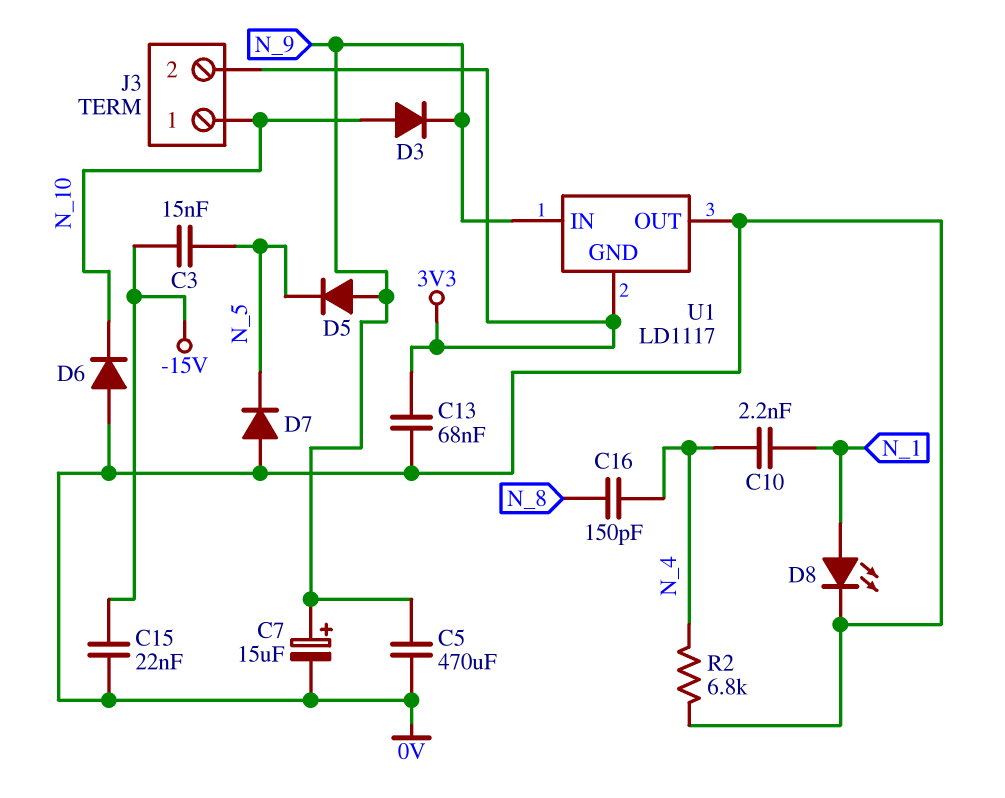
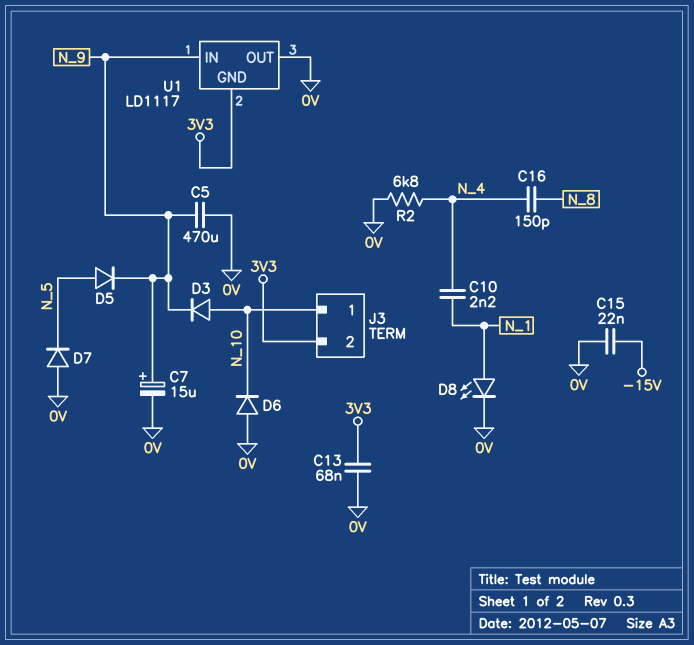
C3: 15nF (-15V, N_5) -> none
D5: diode (A N_9, K N_5) -> diode (A N_5, K N_9)

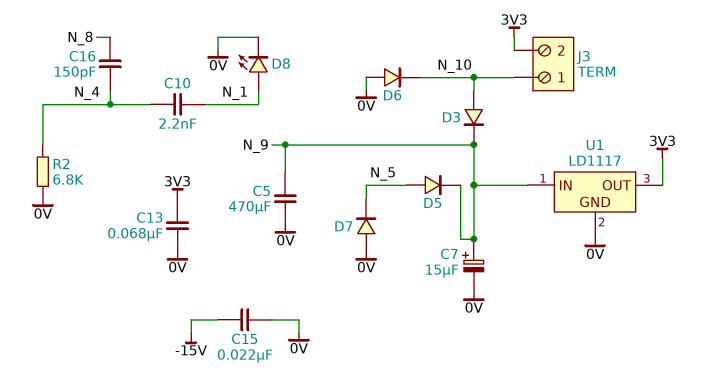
U1 pin GND: 3V3 -> 0V
U1 pin OUT: 0V -> 3V3

